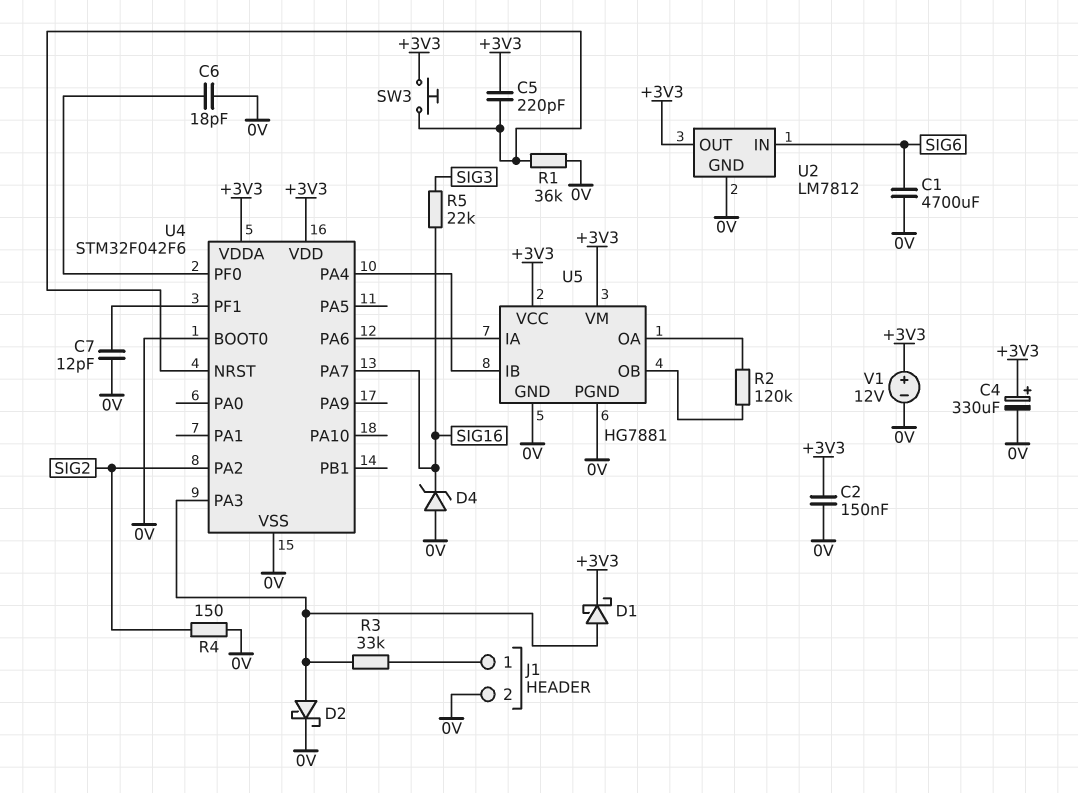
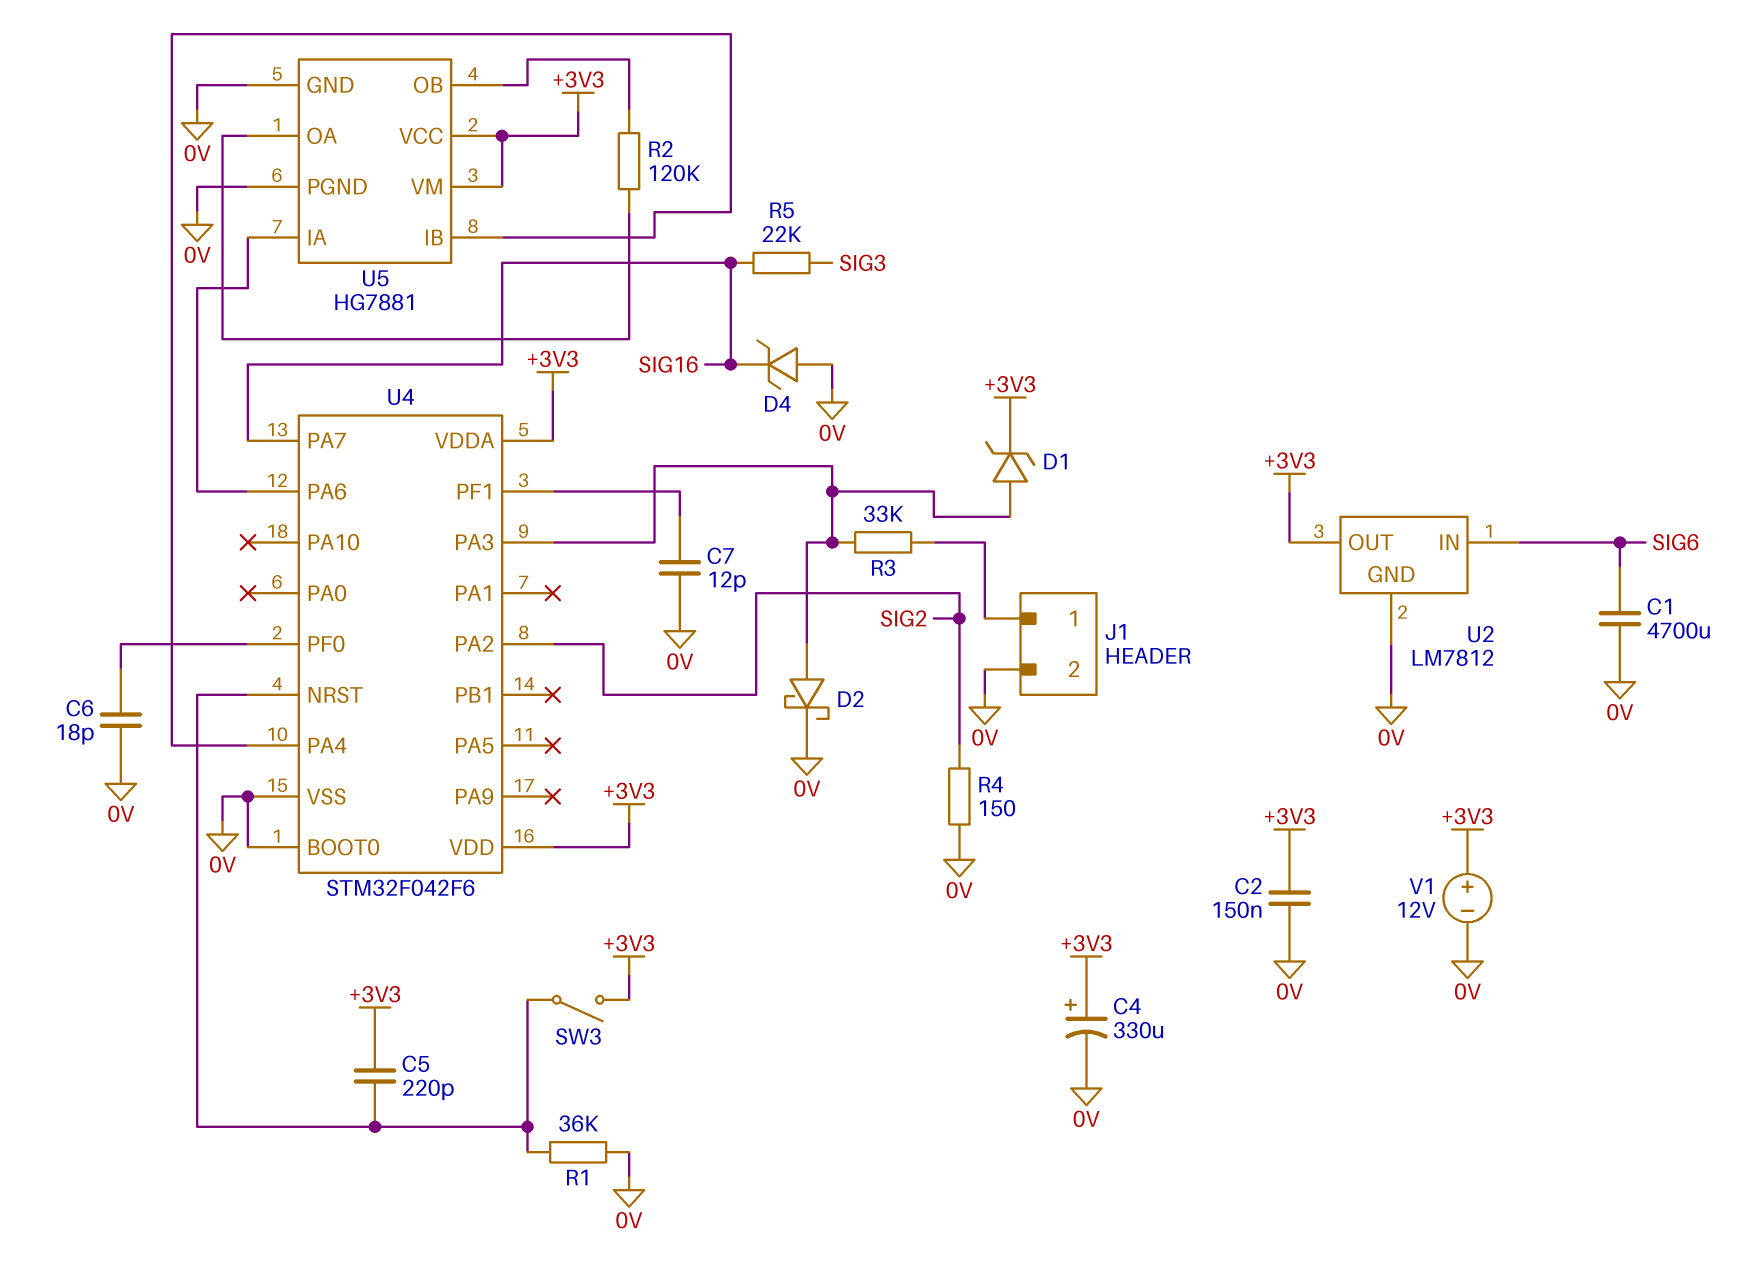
D1: schottky (A U4/PA3, K +3V3) -> zener (A U4/PA3, K +3V3)
SW3: button (+3V3, U4/NRST) -> switch (+3V3, U4/NRST)

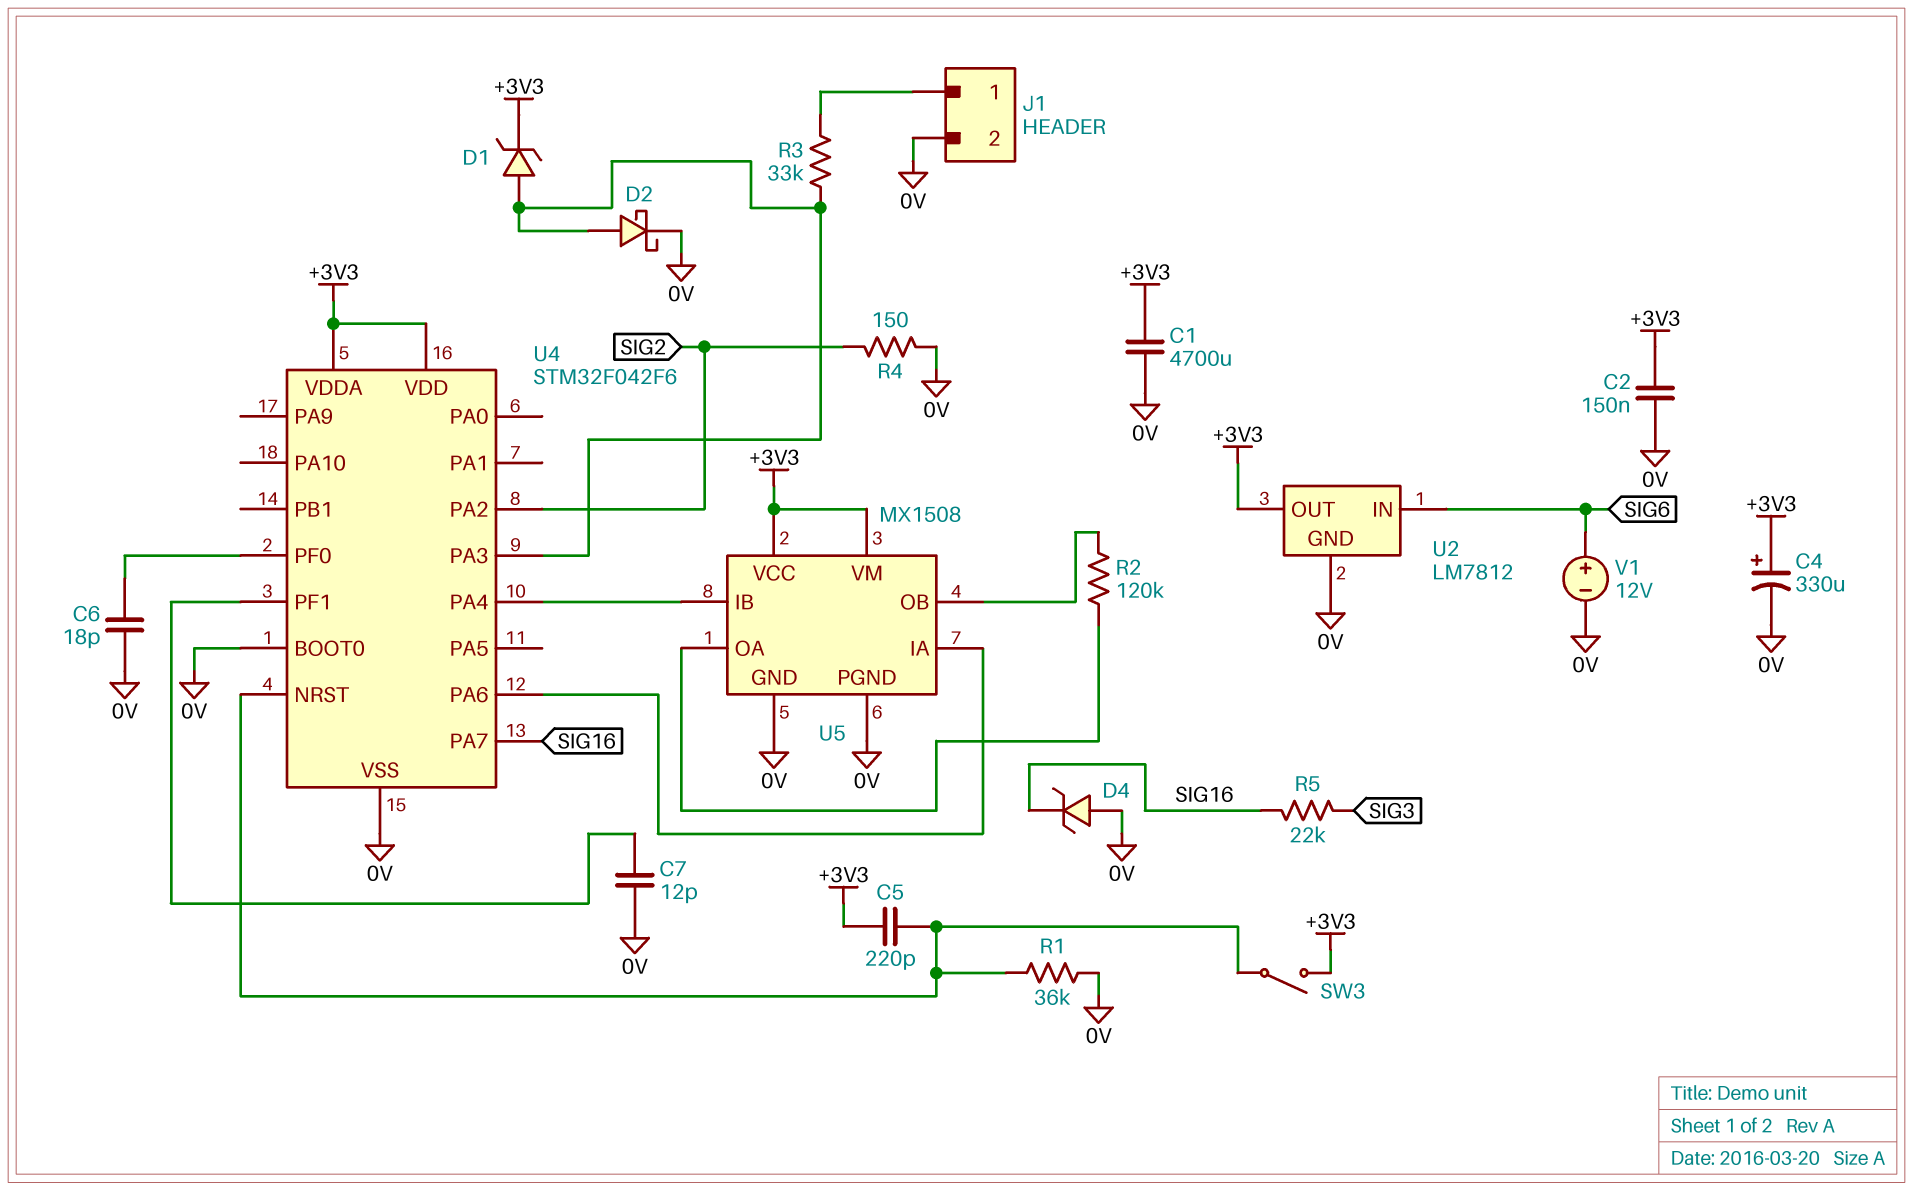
C1: 4700uF (0V, SIG6) -> 4700uF (+3V3, 0V)
U5: HG7881 -> MX1508
V1: 12V (plus +3V3, minus 0V) -> 12V (plus SIG6, minus 0V)

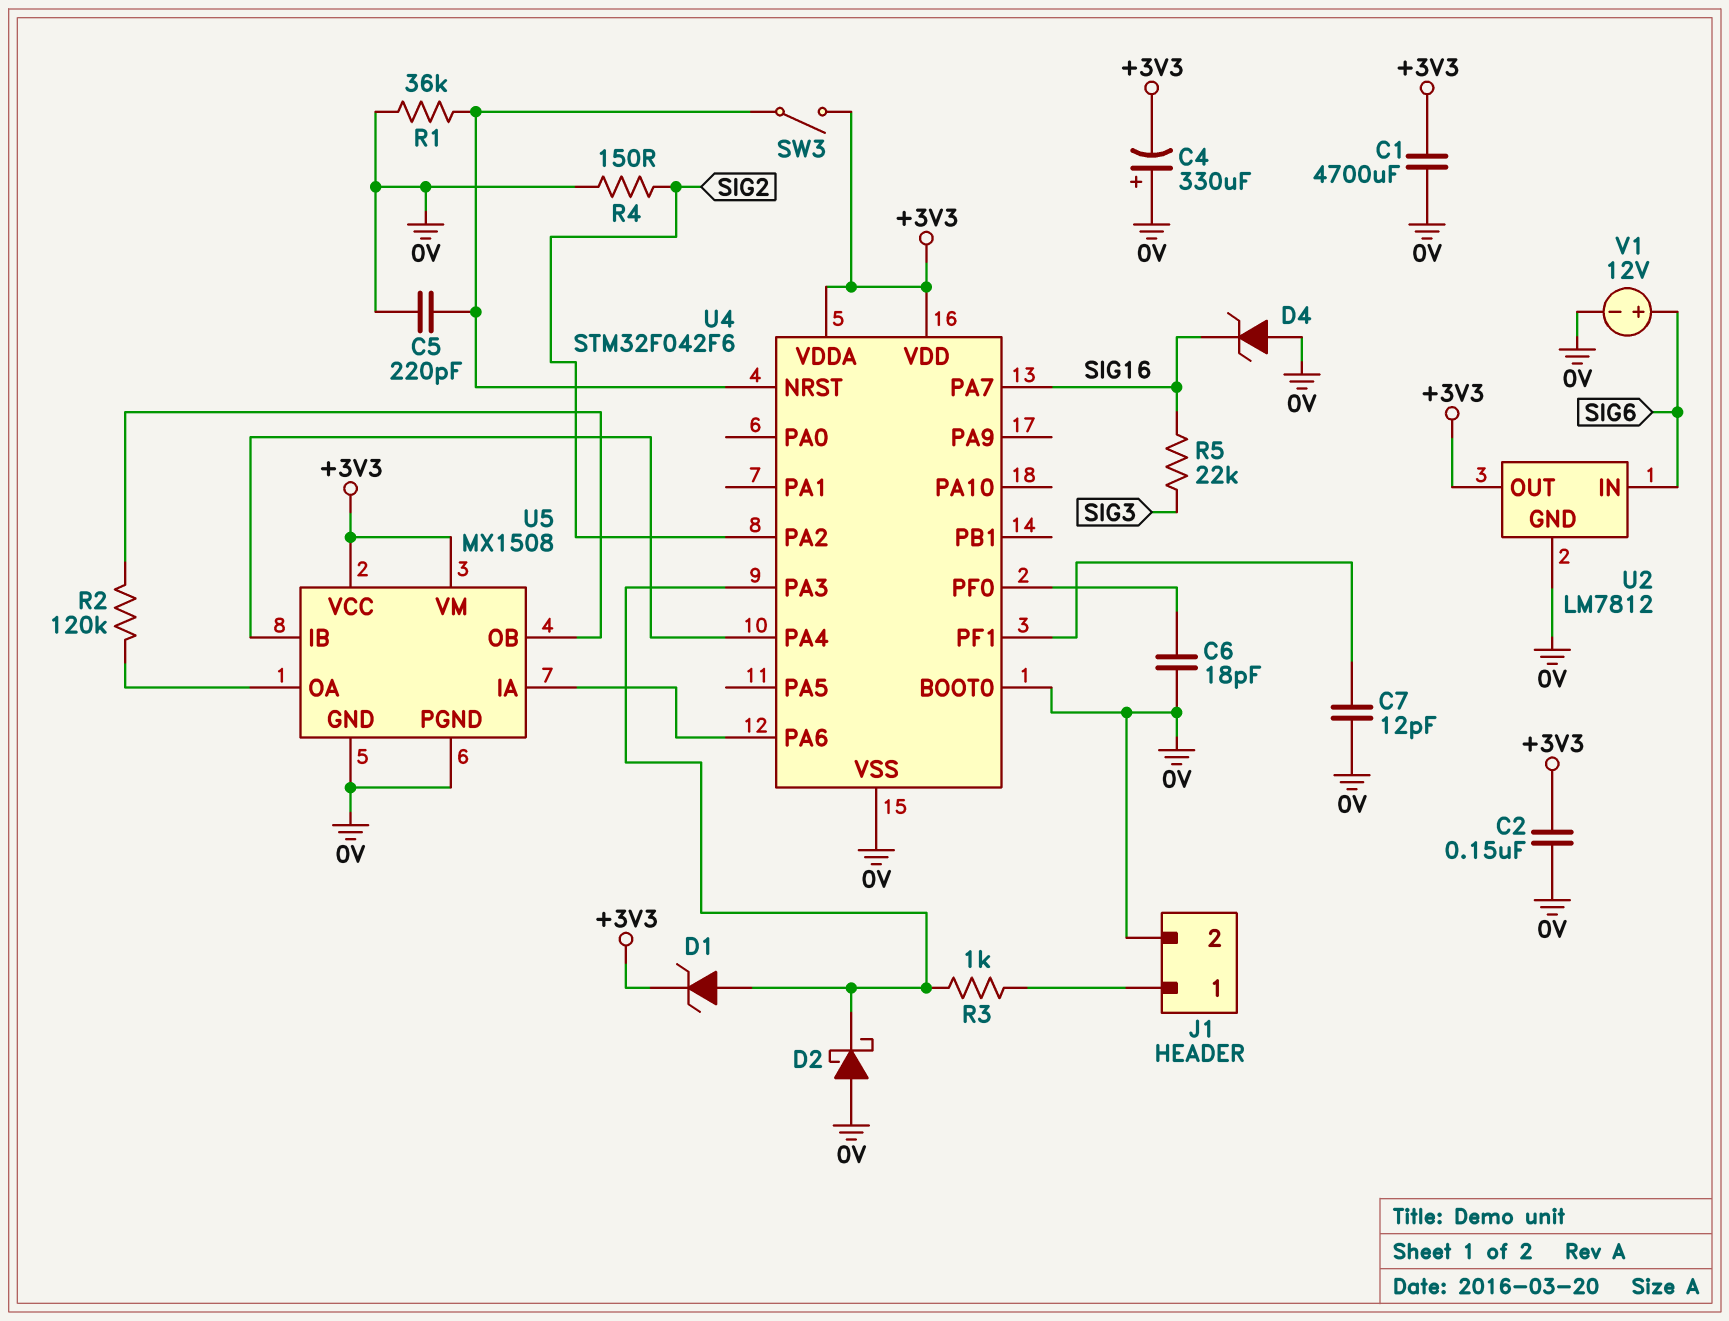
C4: 330uF (plus +3V3, minus 0V) -> 330uF (plus 0V, minus +3V3)
C5: 220pF (+3V3, U4/NRST) -> 220pF (0V, U4/NRST)
D2: schottky (A U4/PA3, K 0V) -> schottky (A 0V, K U4/PA3)
R3: 33k (J1/1, U4/PA3) -> 1k (J1/1, U4/PA3)

